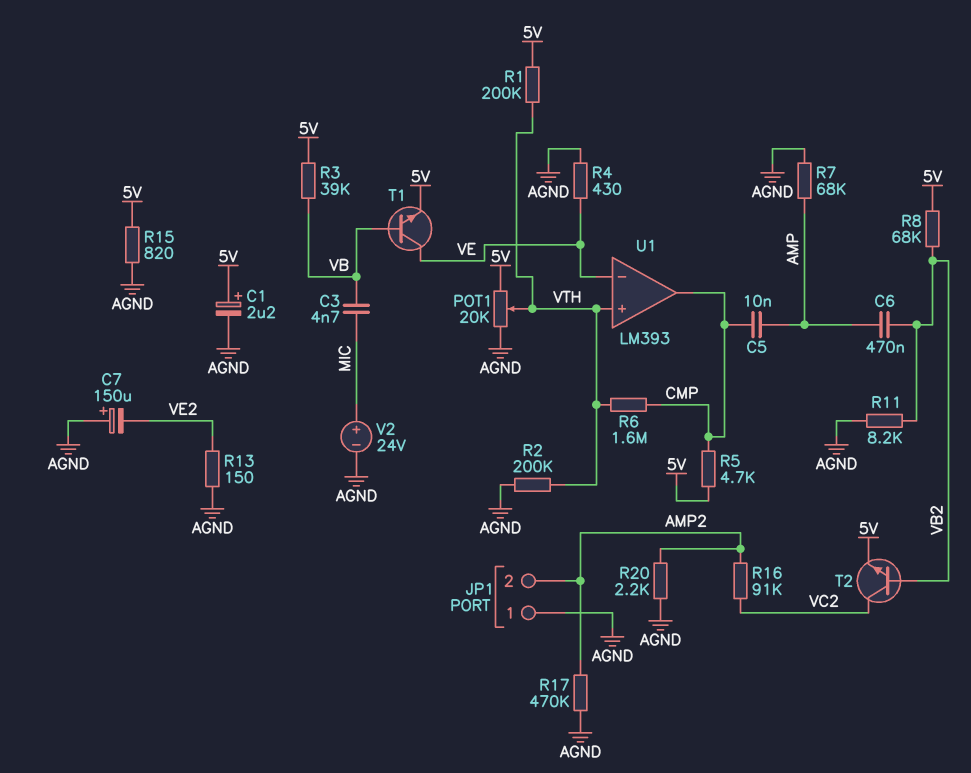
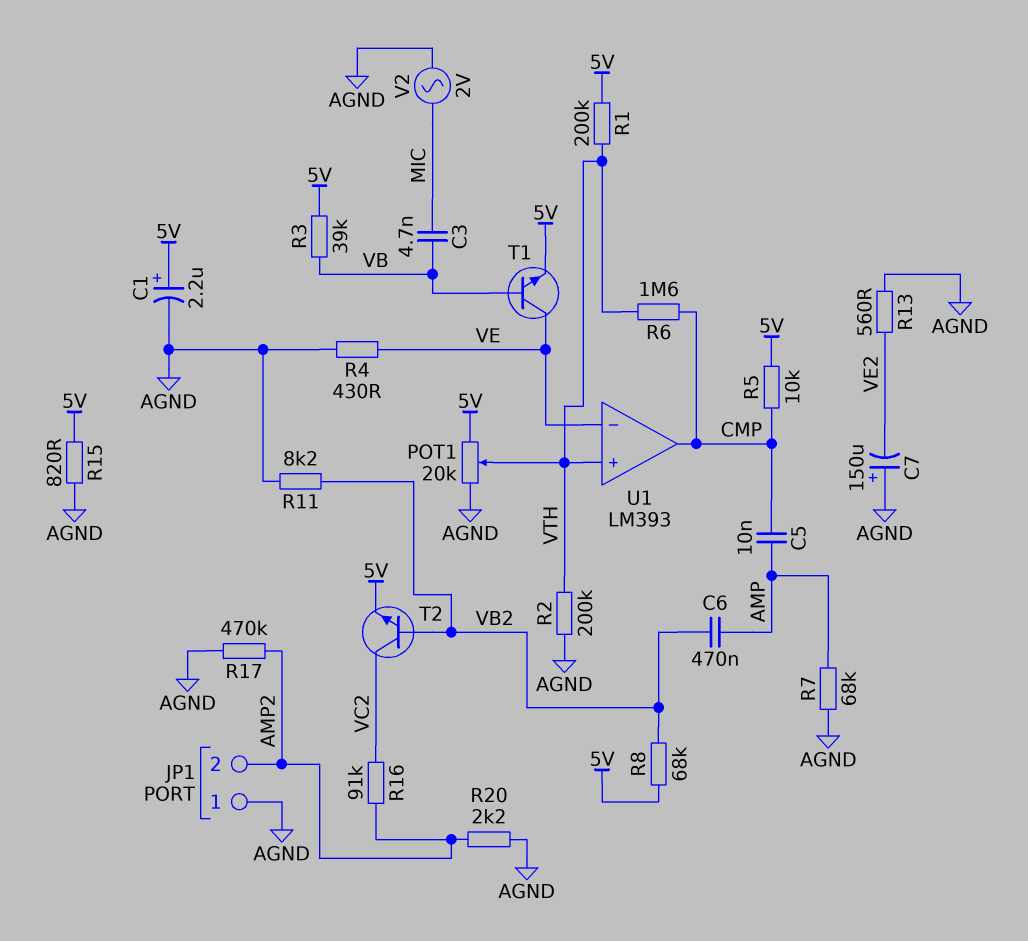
R5: 4.7k (5V, CMP) -> 10k (5V, CMP)
R13: 150 (AGND, VE2) -> 560 (AGND, VE2)
V2: 24V (plus MIC, minus AGND) -> AC 2V (AGND, MIC)

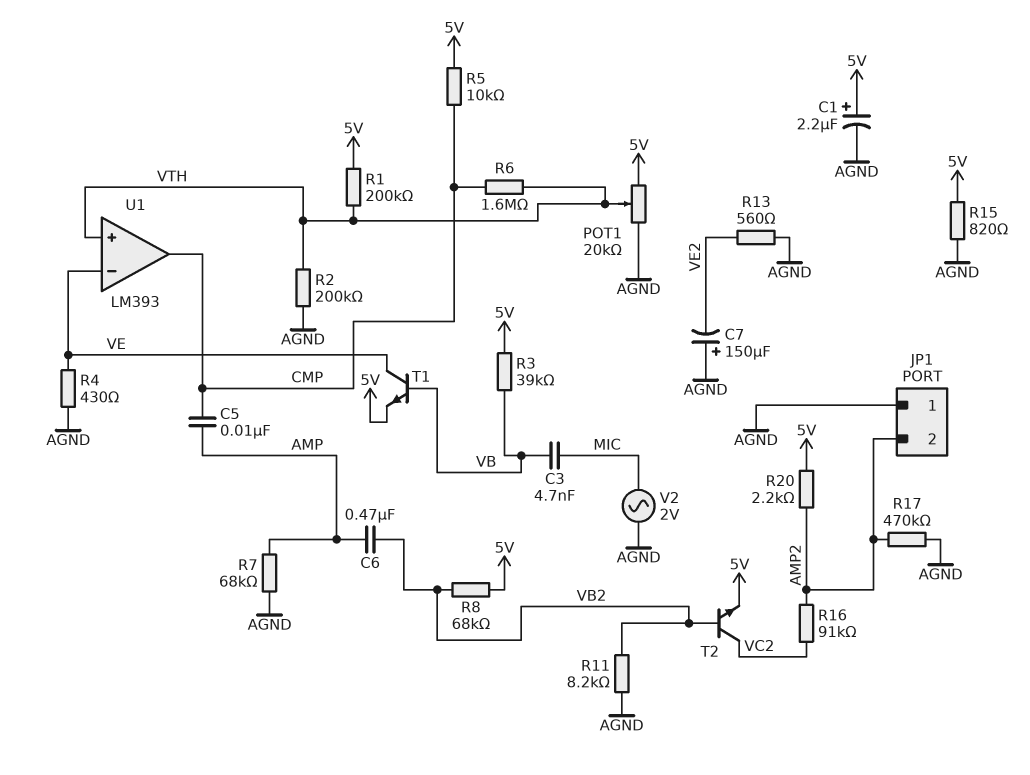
R20: 2.2k (AGND, AMP2) -> 2.2k (5V, AMP2)

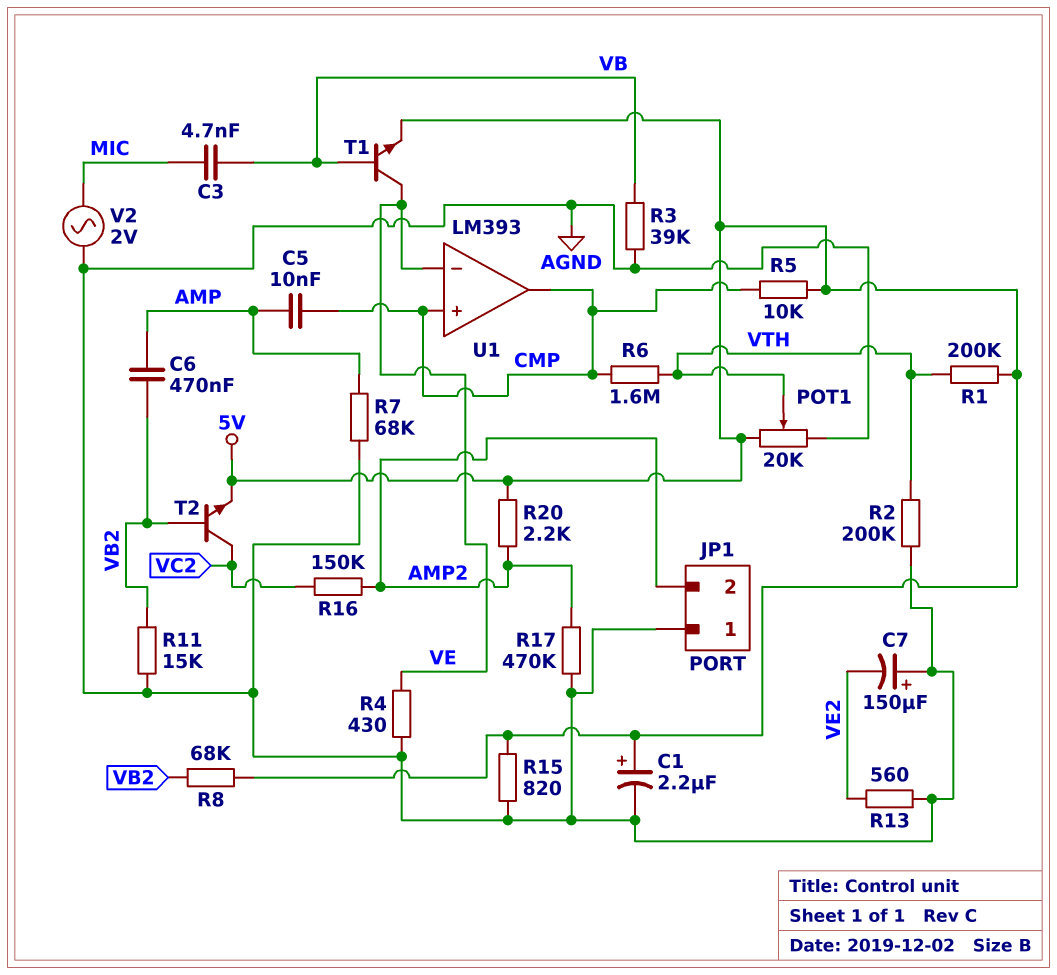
R3: 39k (5V, VB) -> 39k (AGND, VB)
R11: 8.2k (AGND, VB2) -> 15k (AGND, VB2)
R16: 91k (AMP2, VC2) -> 150k (AMP2, VC2)
U1 pin in+: VTH -> CMP

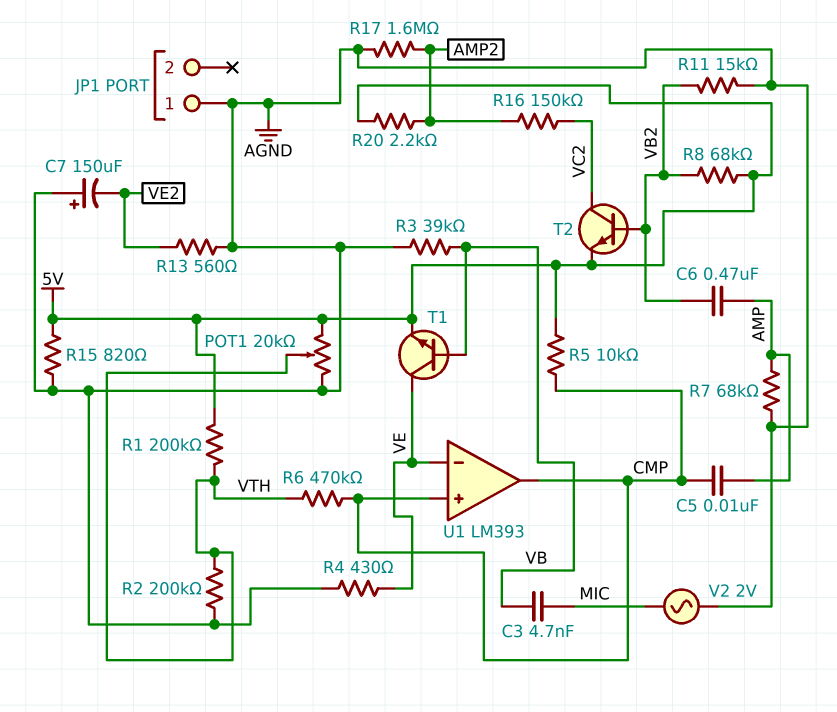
C1: 2.2uF (plus 5V, minus AGND) -> none
JP1 pin 2: AMP2 -> none
R6: 1.6M (CMP, VTH) -> 470k (CMP, VTH)
R17: 470k (AGND, AMP2) -> 1.6M (AGND, AMP2)

